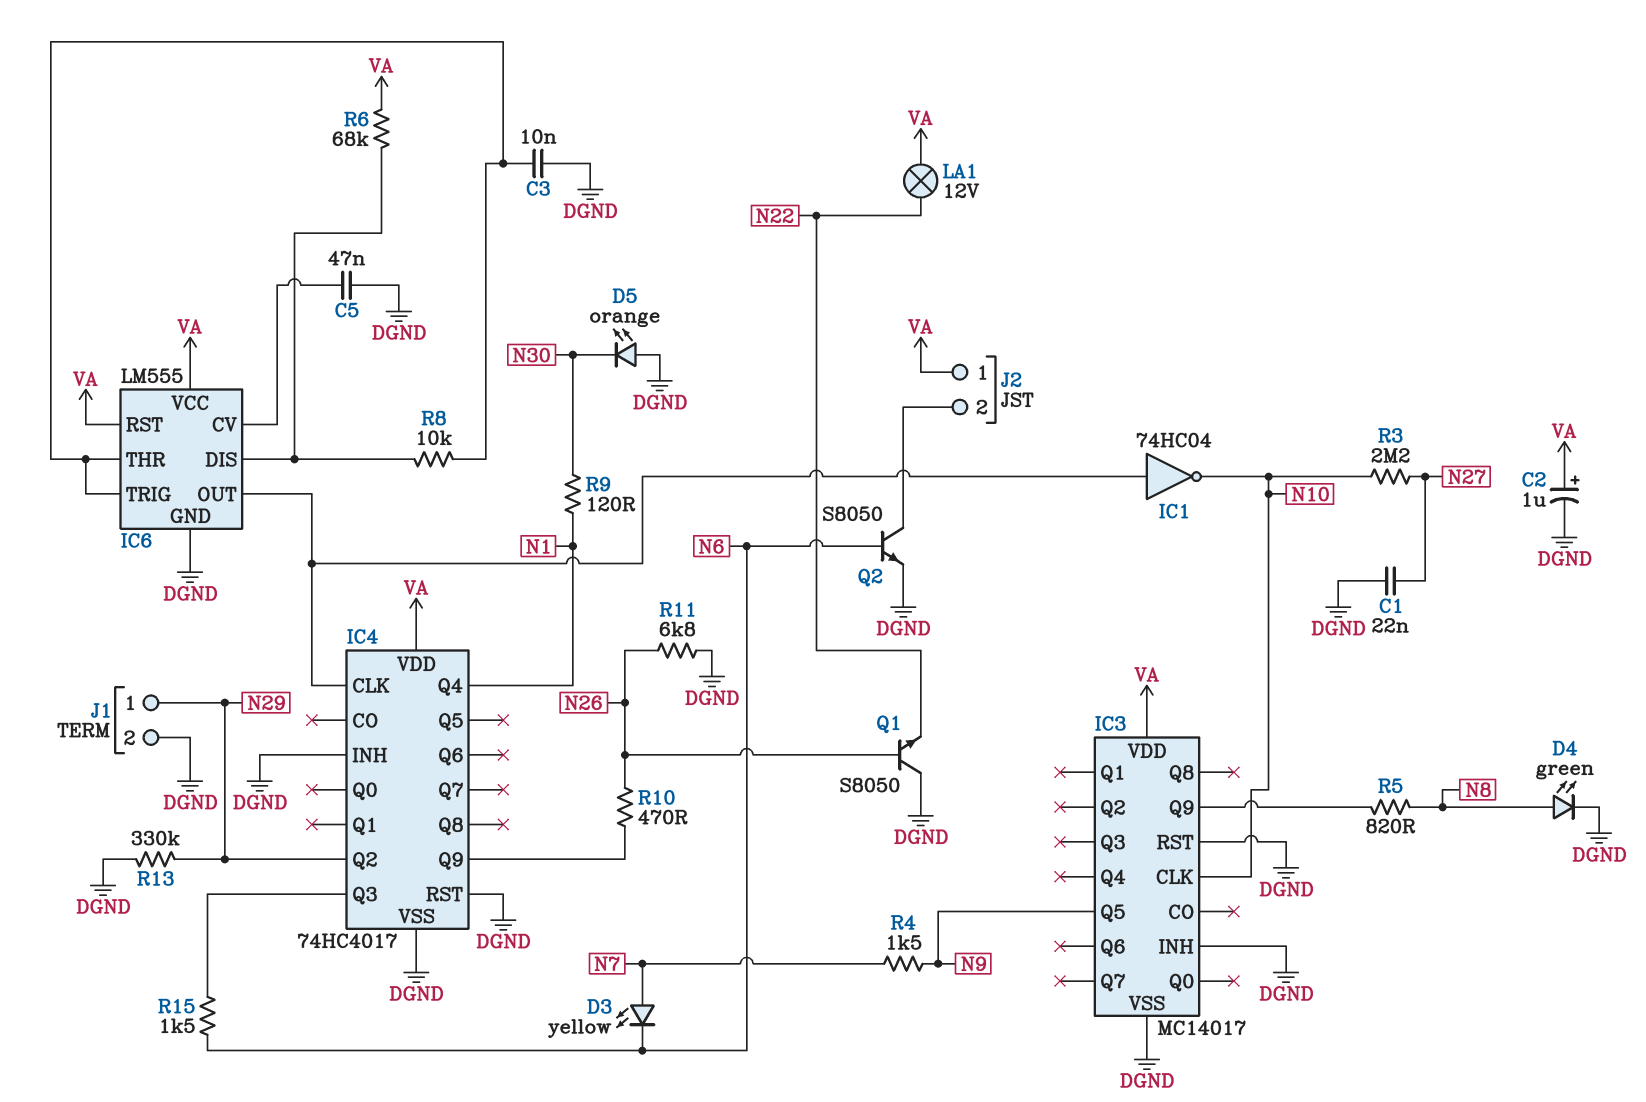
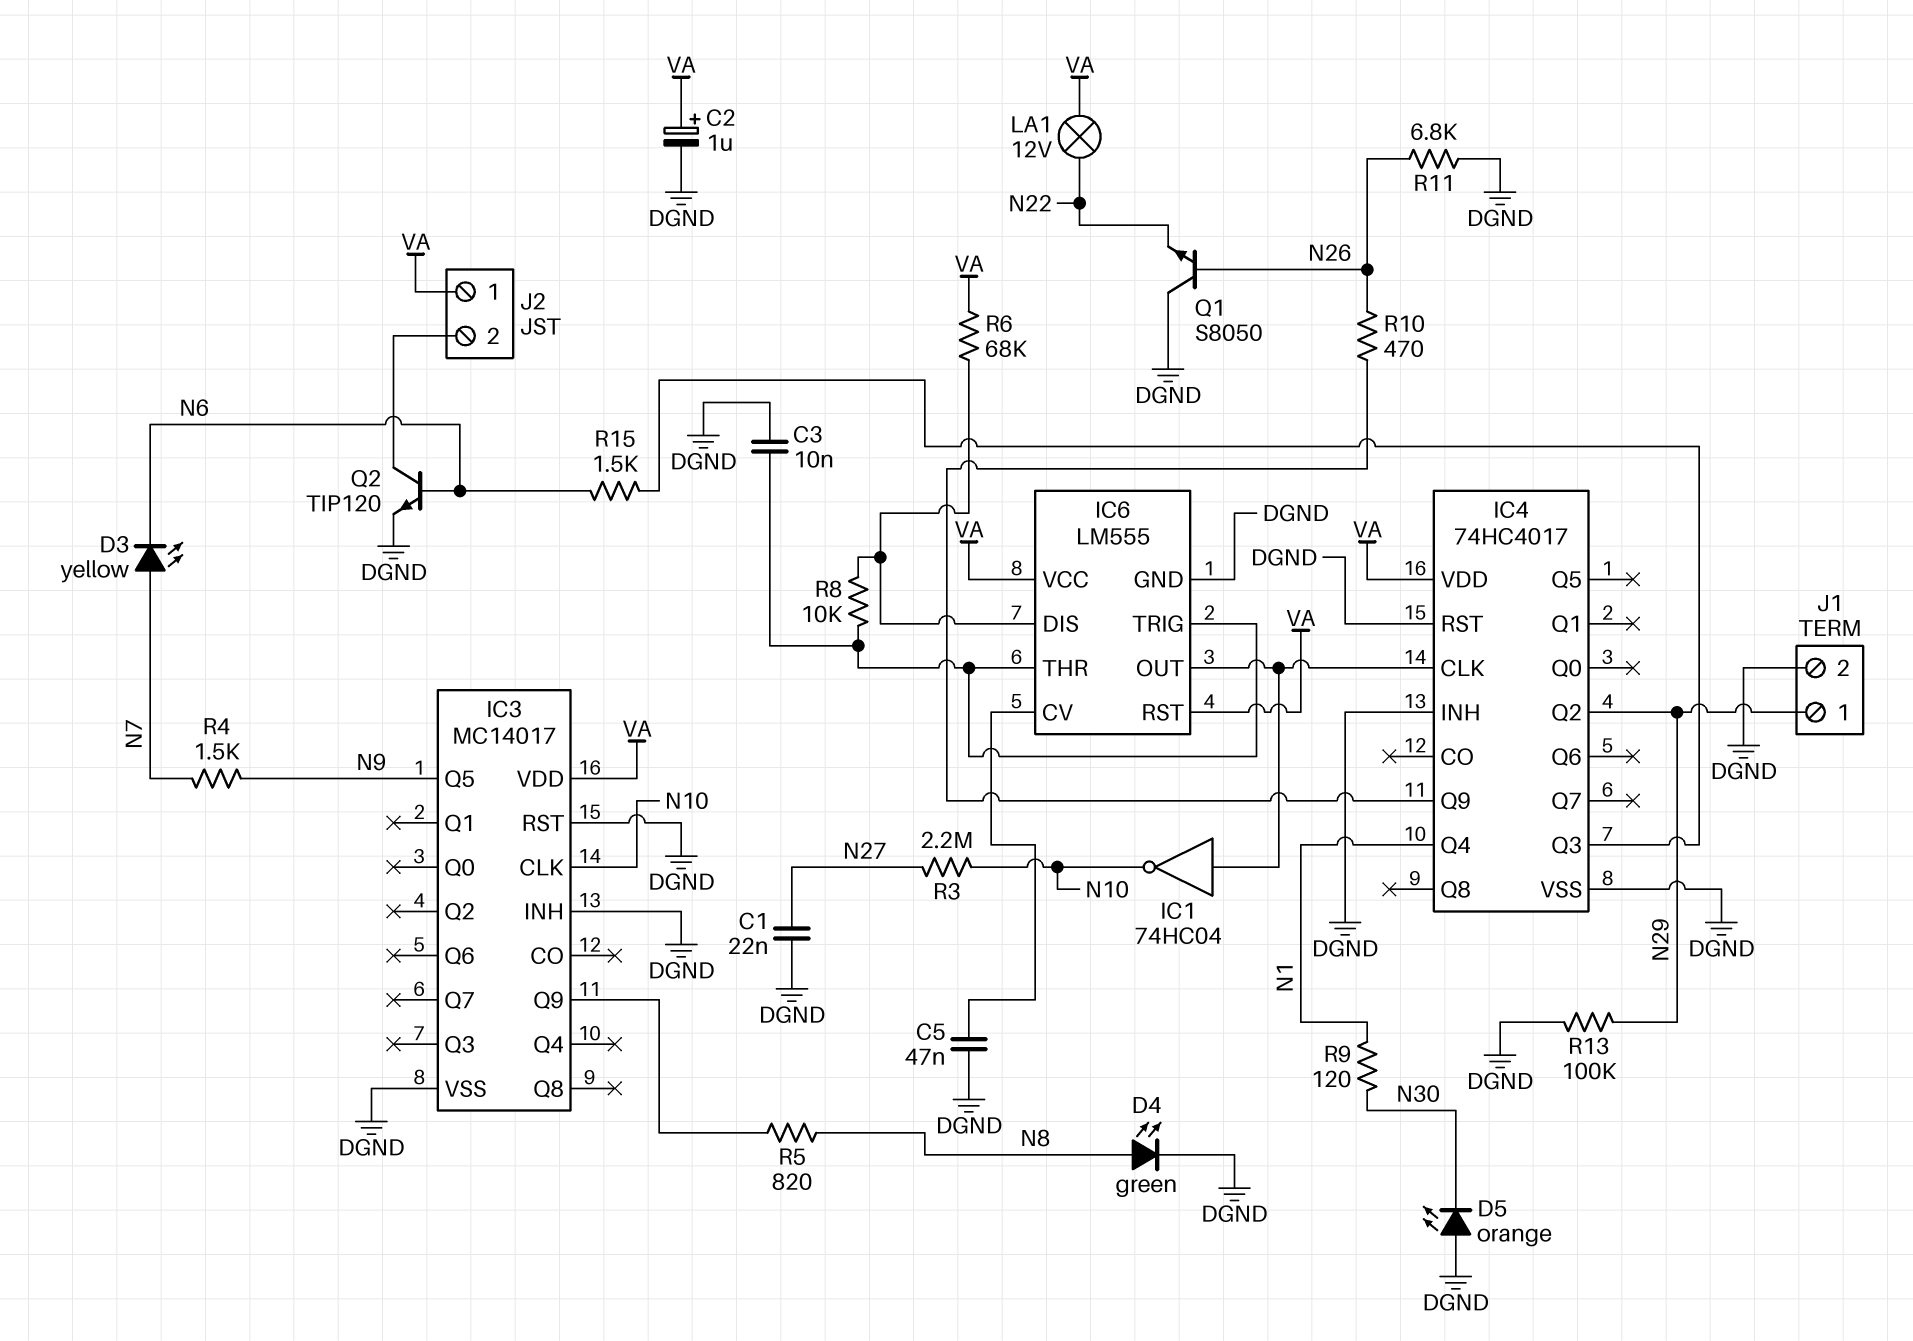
Q2: NPN S8050 (B N6, C J2/2, E DGND) -> NPN TIP120 (B N6, C J2/2, E DGND)
R13: 330k (DGND, N29) -> 100k (DGND, N29)

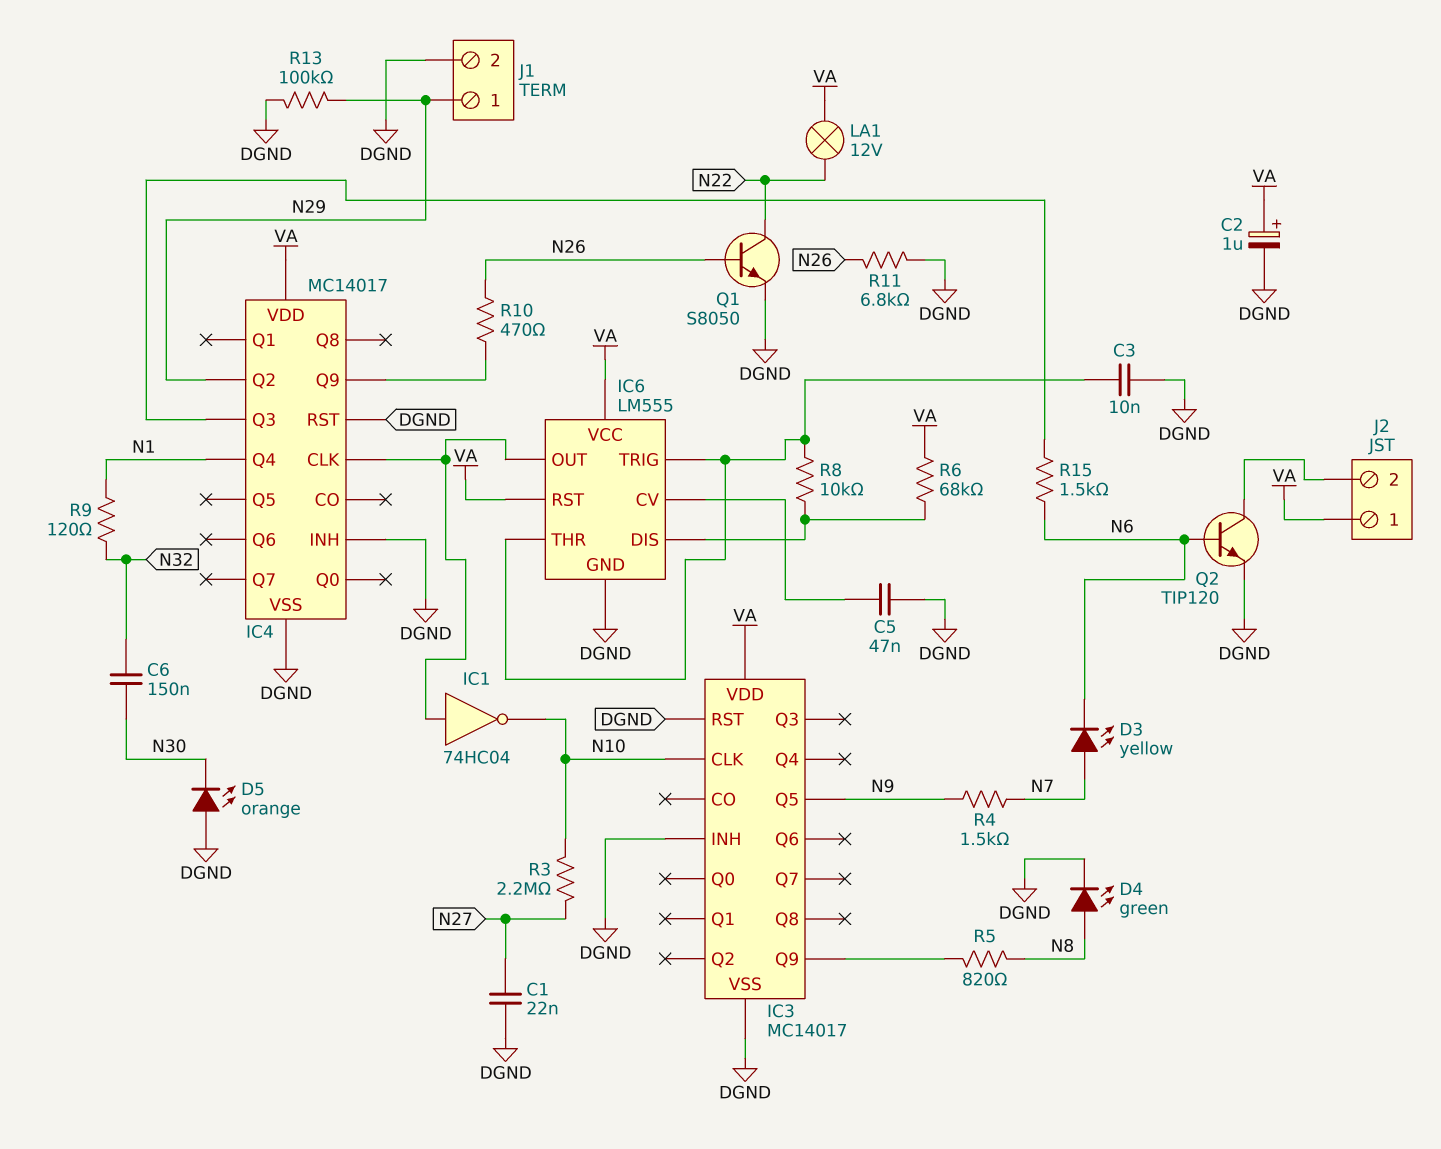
C6: none -> 150nF (N30, N32)
IC4: 74HC4017 -> MC14017
Q1: NPN S8050 (B N26, C DGND, E N22) -> NPN S8050 (B N26, C N22, E DGND)
R9: 120 (N1, N30) -> 120 (N1, N32)

